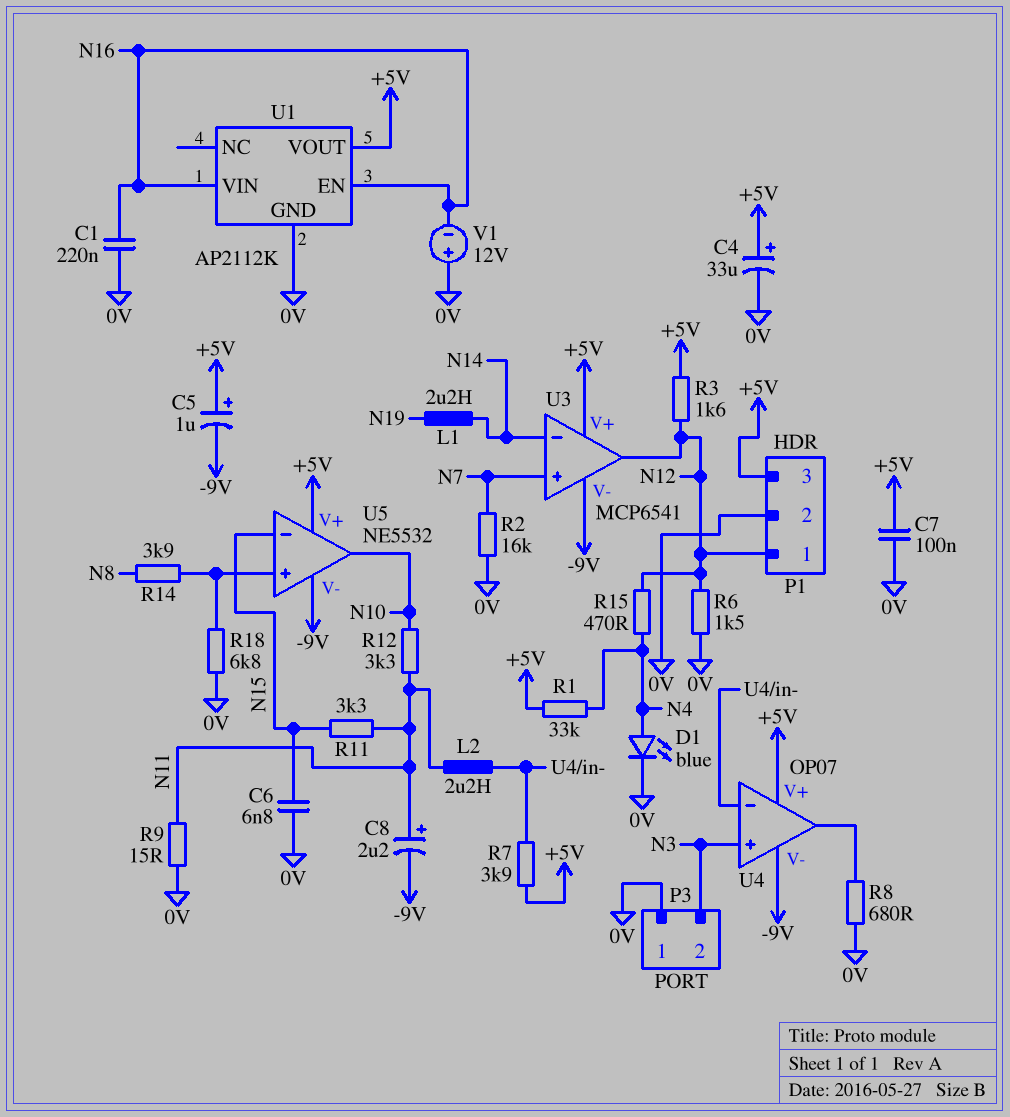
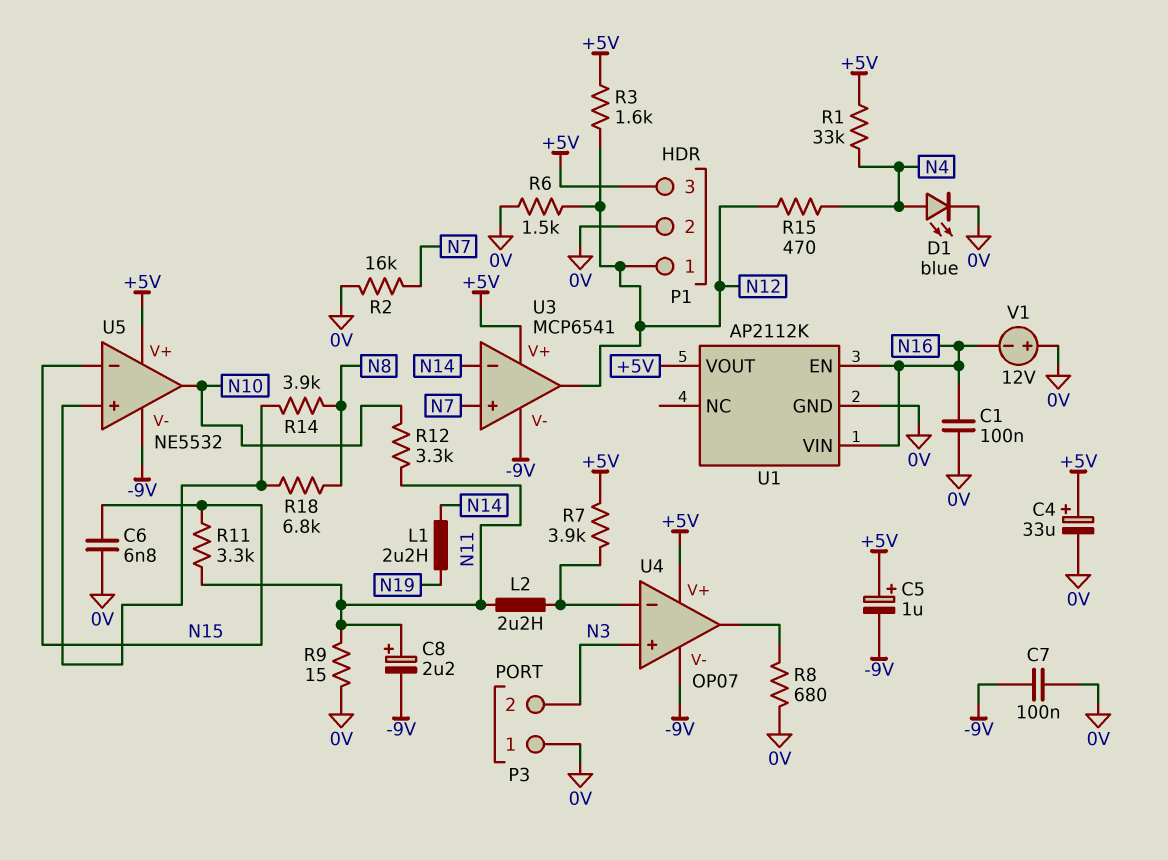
C1: 220nF (0V, N16) -> 100nF (0V, N16)
C7: 100nF (+5V, 0V) -> 100nF (-9V, 0V)
R18: 6.8k (0V, U5/in+) -> 6.8k (N8, U5/in+)

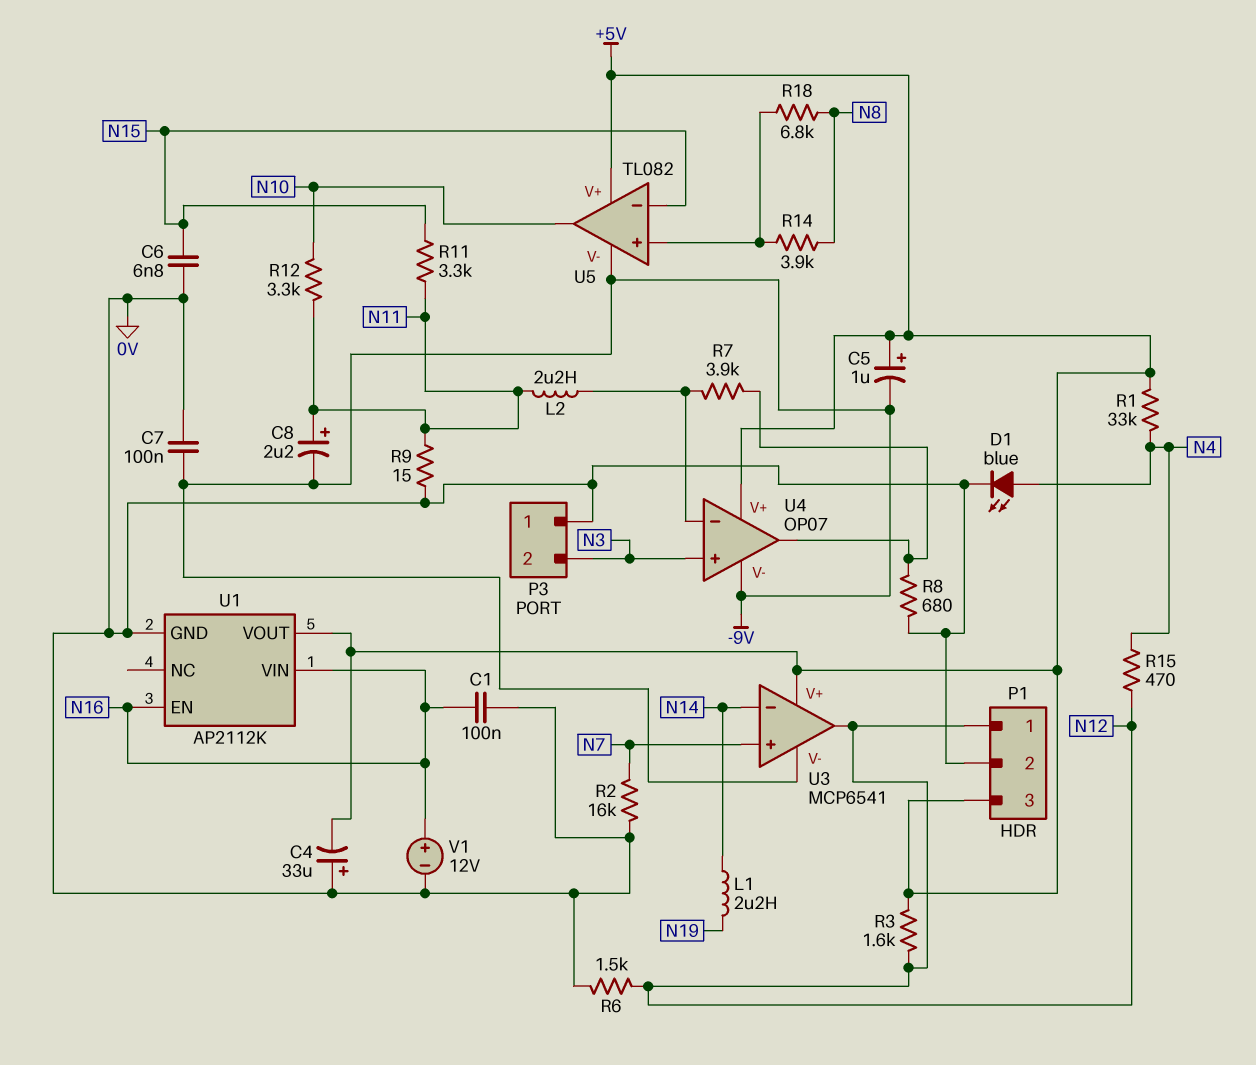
C4: 33uF (plus +5V, minus 0V) -> 33uF (plus 0V, minus +5V)
R7: 3.9k (+5V, U4/in-) -> 3.9k (U4/in-, U4/out)
U5: NE5532 -> TL082
V1: 12V (plus 0V, minus N16) -> 12V (plus N16, minus 0V)

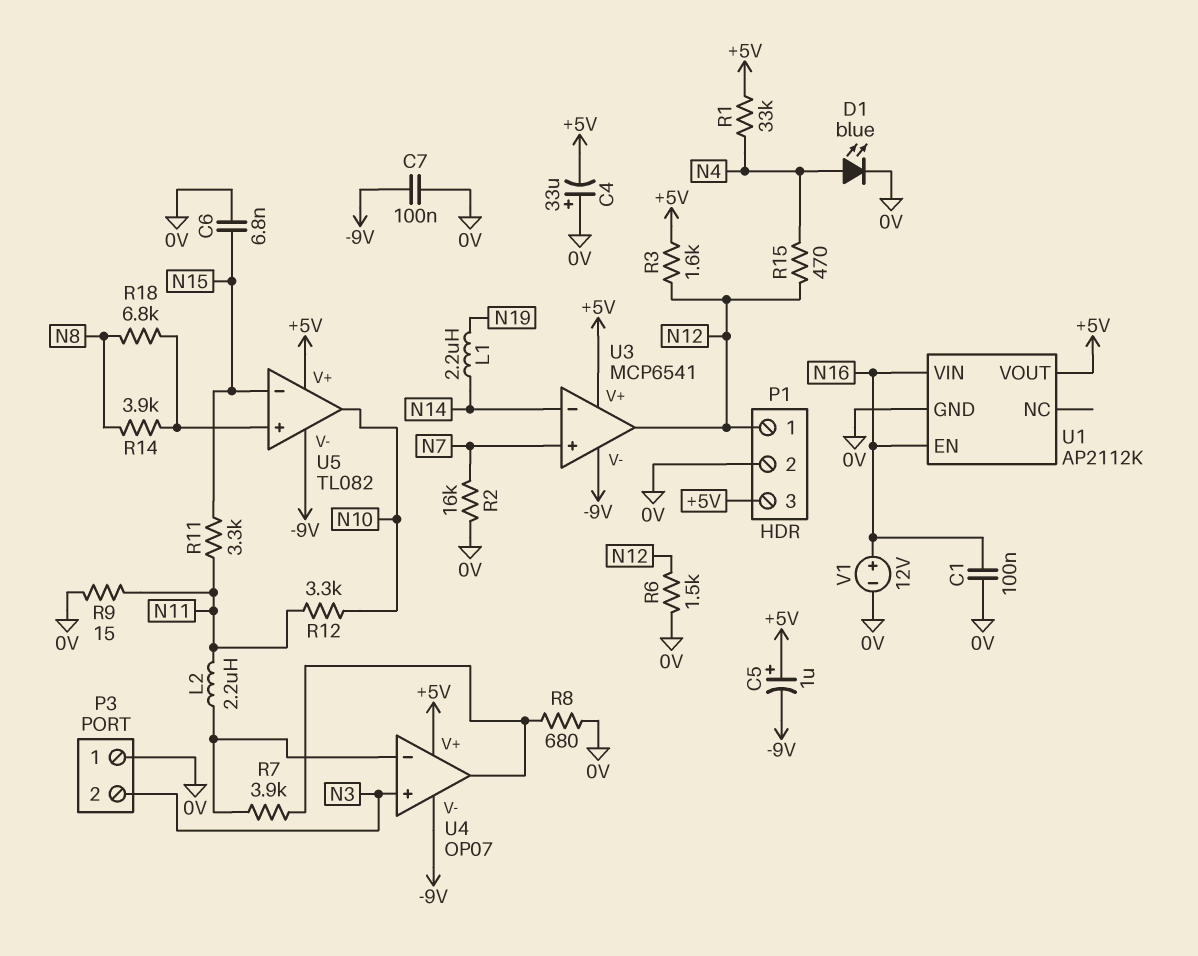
C8: 2.2uF (plus N11, minus -9V) -> none

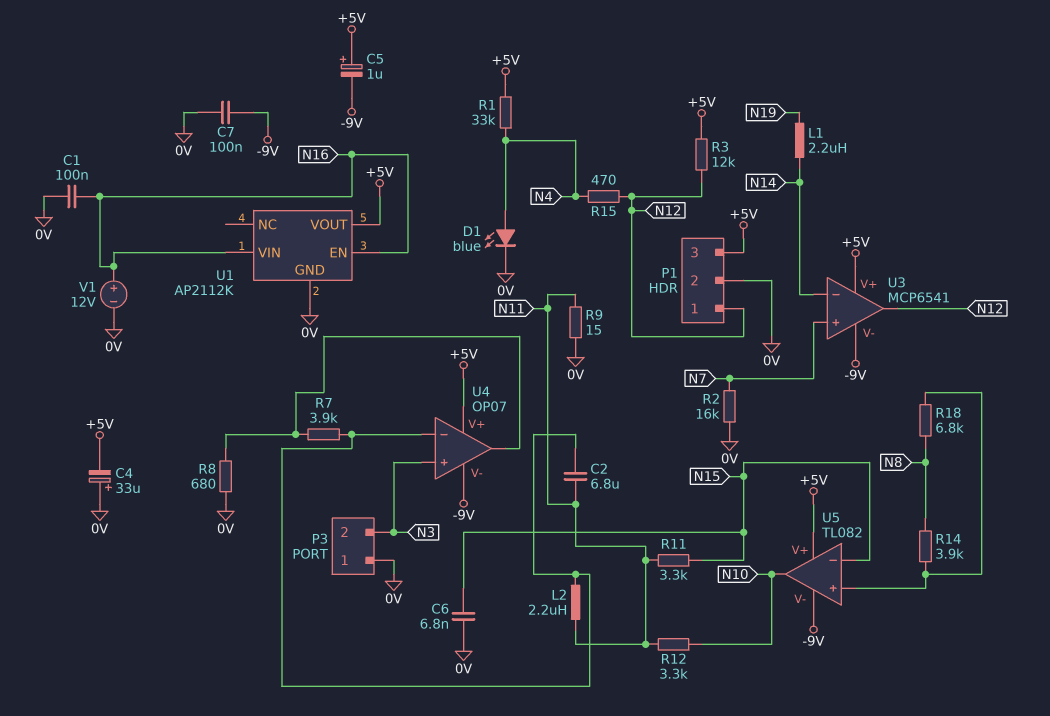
C2: none -> 6.8uF (N11, U4/in-)
R3: 1.6k (+5V, N12) -> 12k (+5V, N12)
R6: 1.5k (0V, N12) -> none

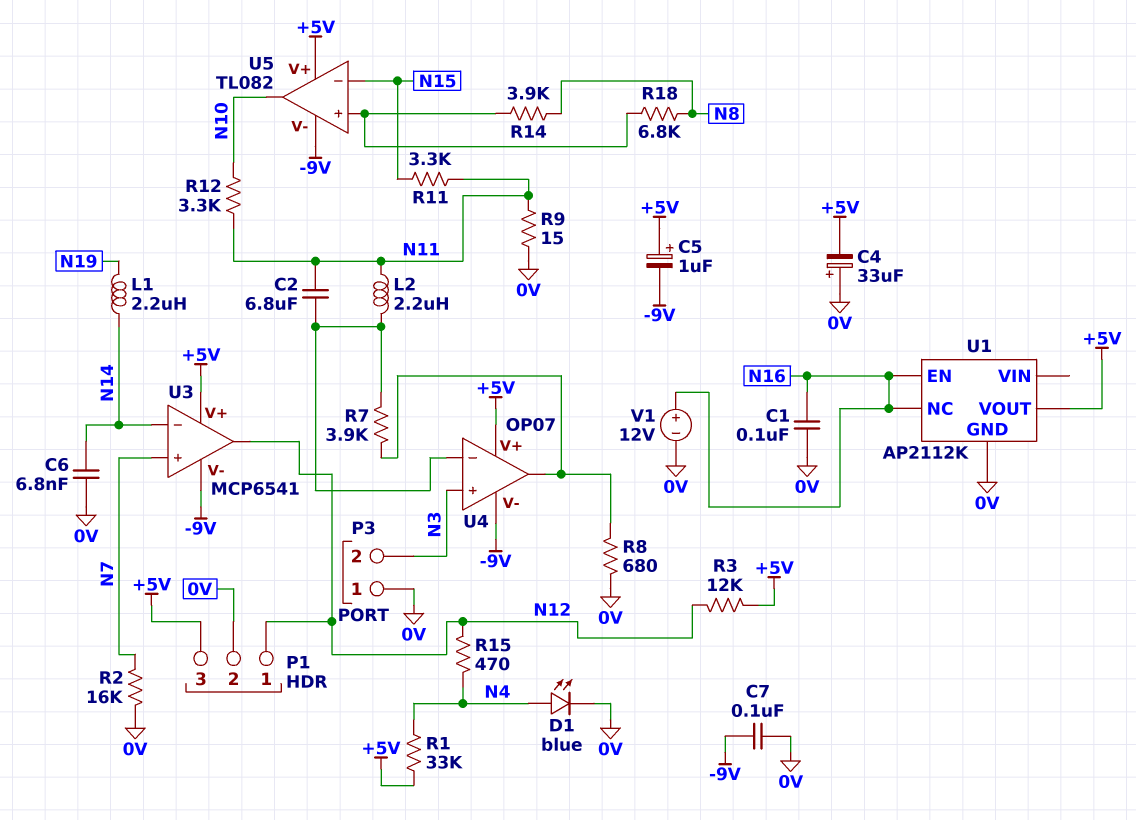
C6: 6.8nF (0V, N15) -> 6.8nF (0V, N14)
U1 pin NC: none -> N16
U1 pin VIN: N16 -> none

